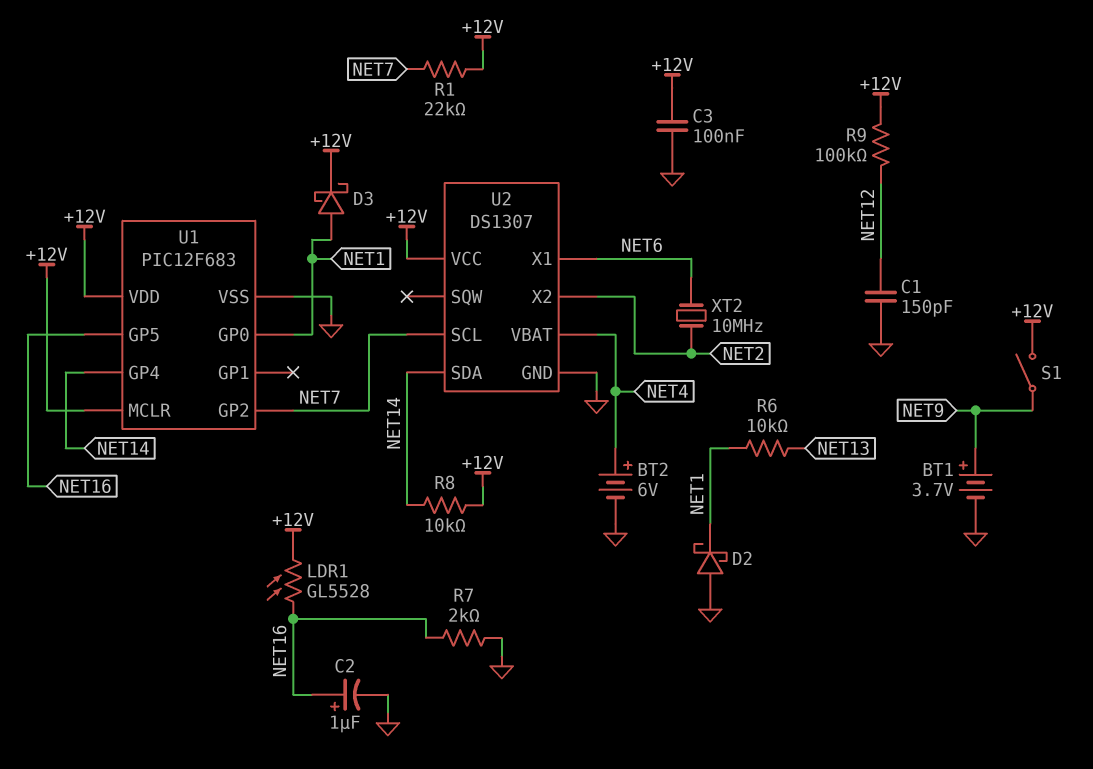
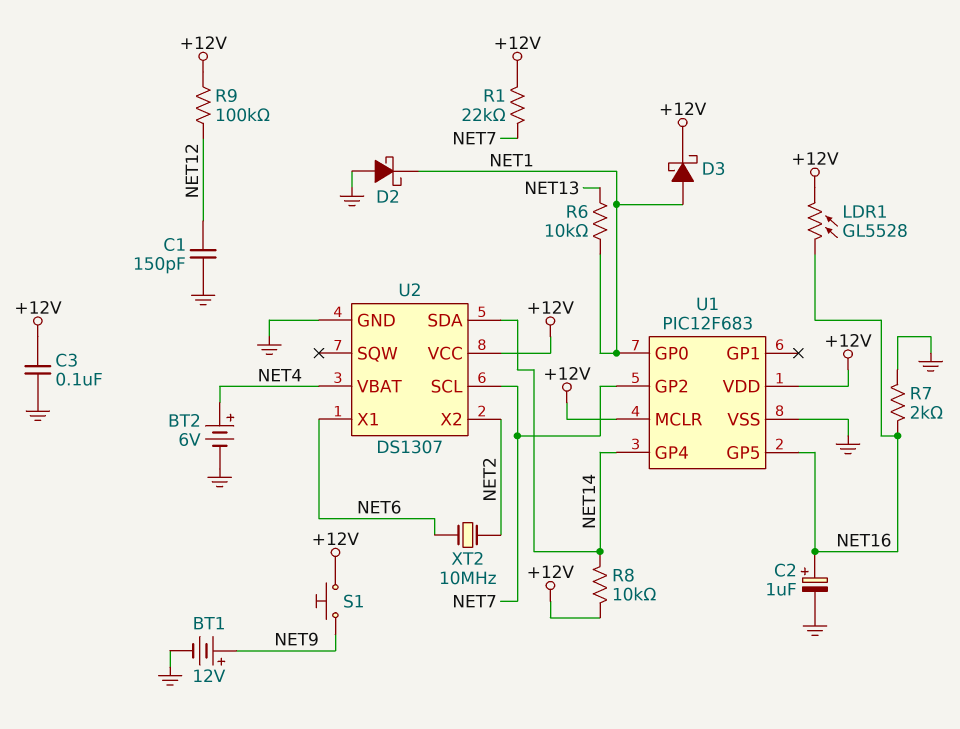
BT1: 3.7V (plus NET9, minus GND) -> 12V (plus NET9, minus GND)
S1: switch (+12V, NET9) -> button (+12V, NET9)

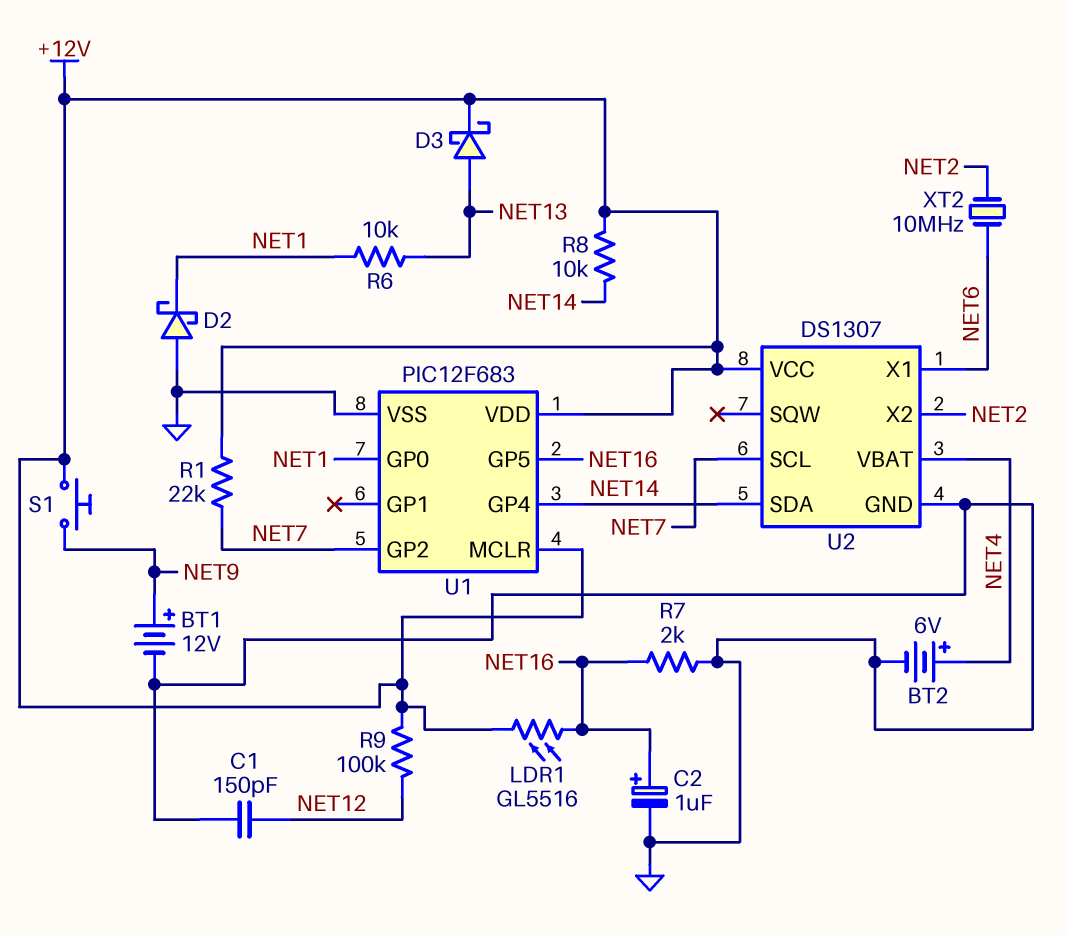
C3: 100nF (+12V, GND) -> none
D3: schottky (A NET1, K +12V) -> schottky (A NET13, K +12V)
LDR1: GL5528 (+12V, NET16) -> GL5516 (+12V, NET16)

